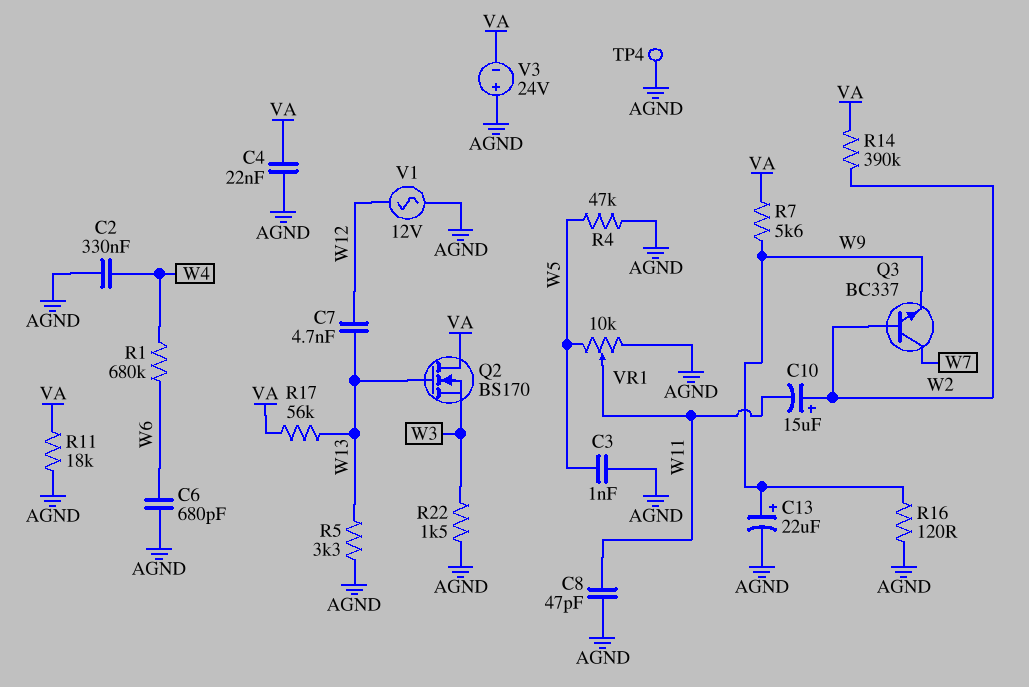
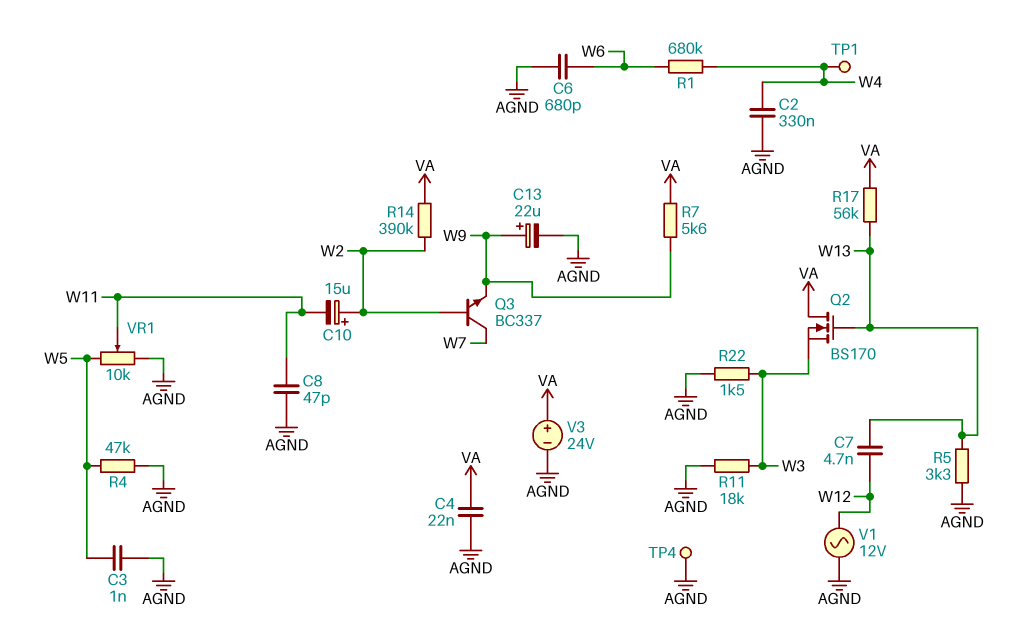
R11: 18k (AGND, VA) -> 18k (AGND, W3)
R16: 120 (AGND, W9) -> none
TP1: none -> test point (W4)
V3: 24V (plus AGND, minus VA) -> 24V (plus VA, minus AGND)

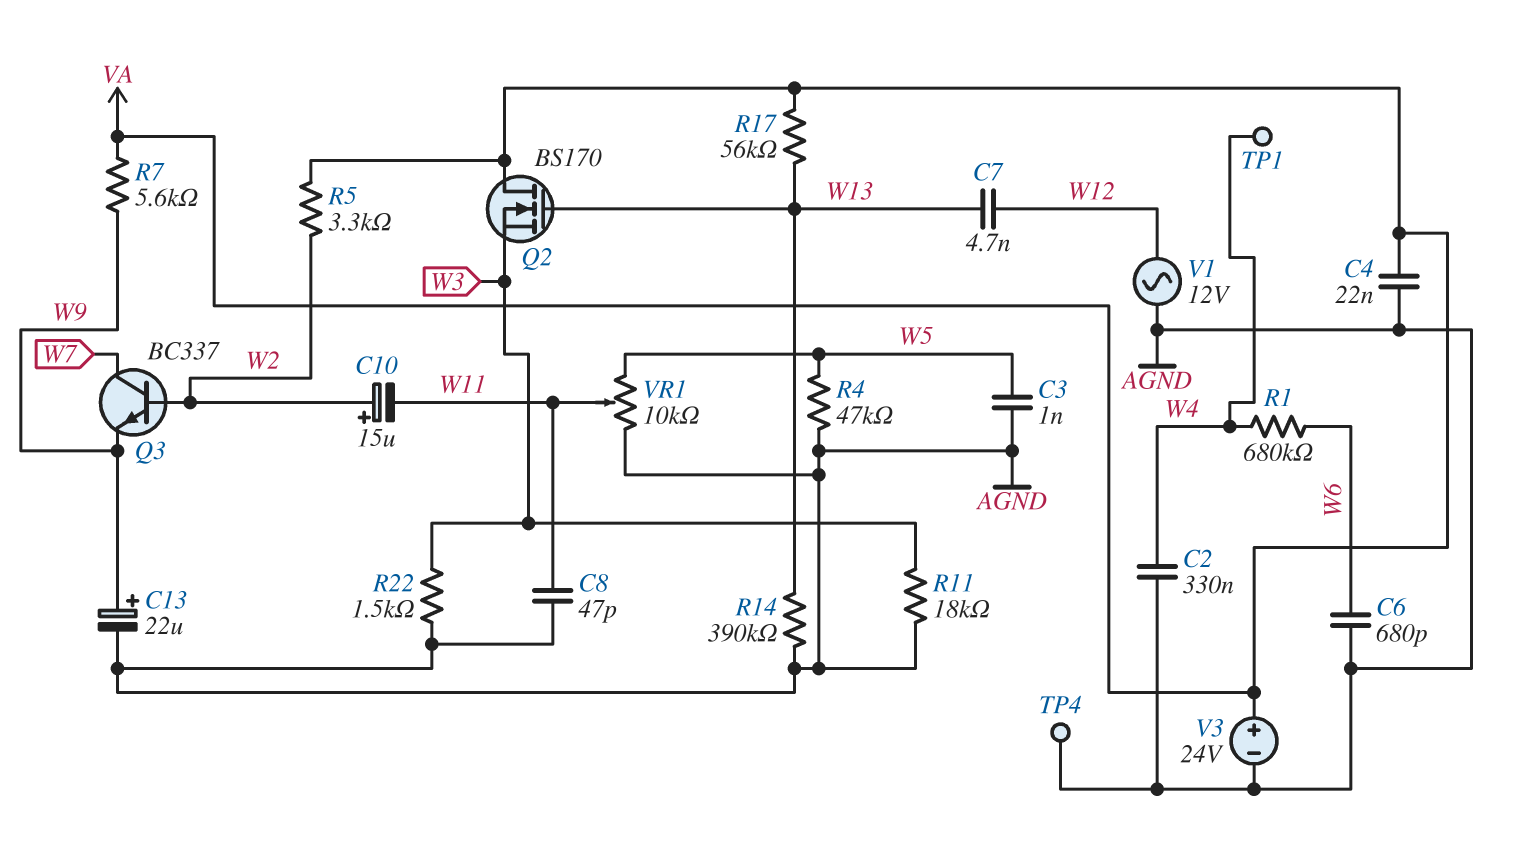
R5: 3.3k (AGND, W13) -> 3.3k (VA, W2)
R14: 390k (VA, W2) -> 390k (AGND, W13)

